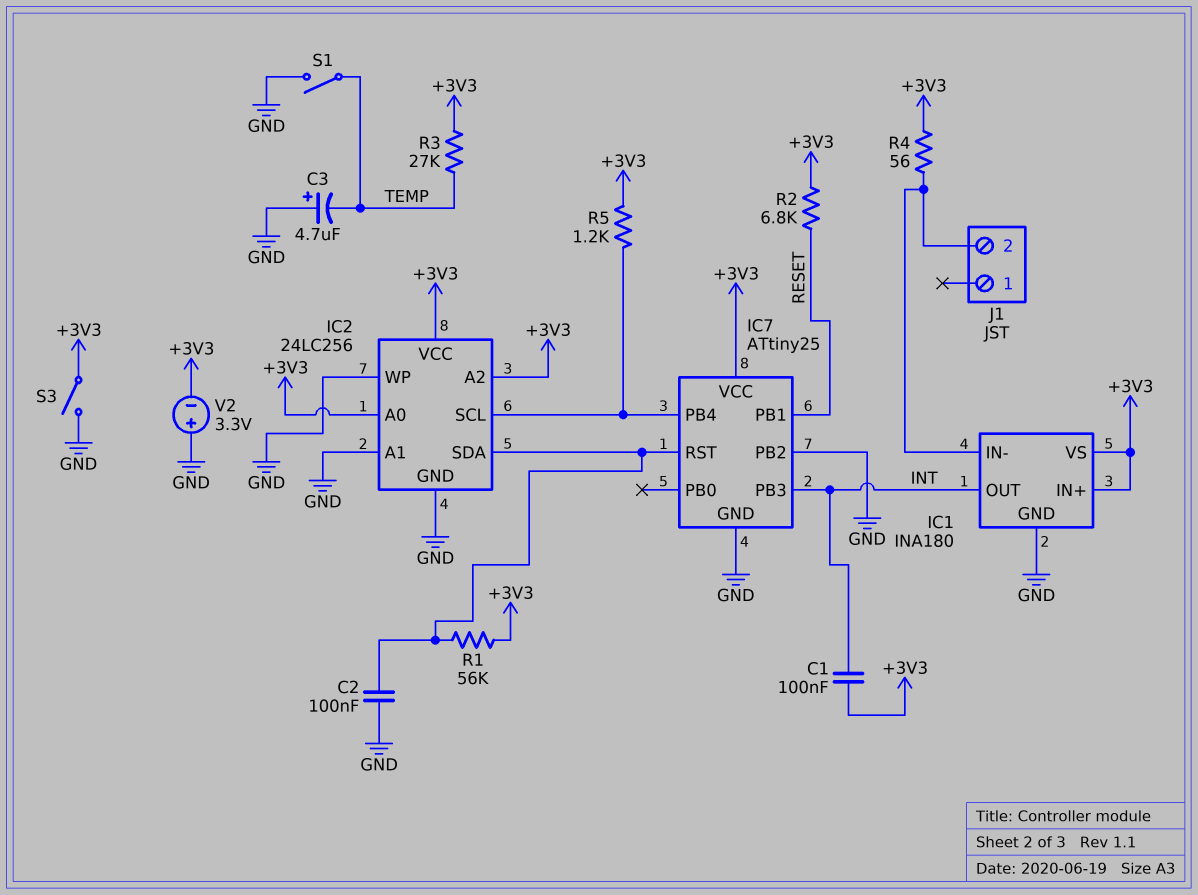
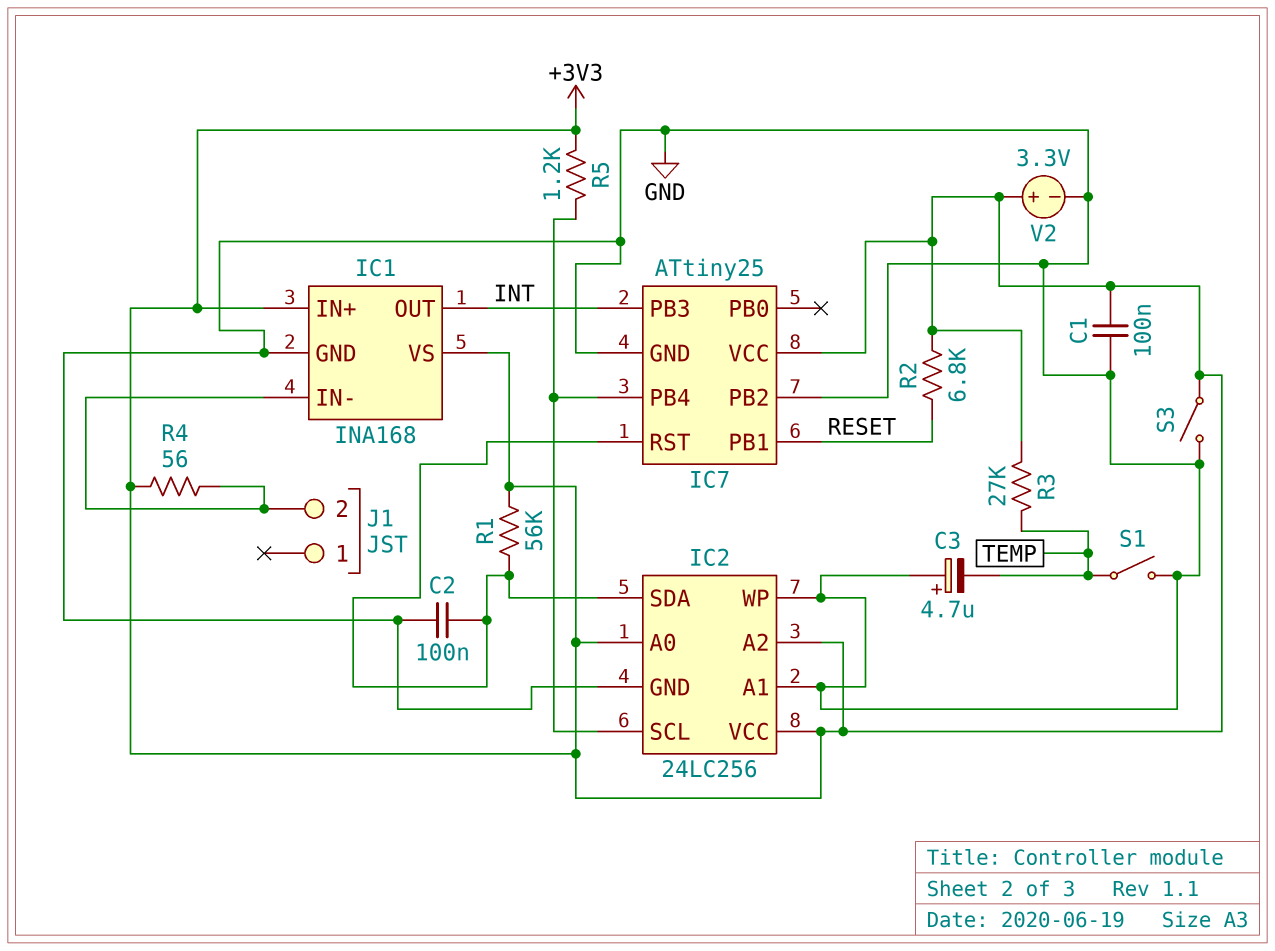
C1: 100nF (+3V3, INT) -> 100nF (+3V3, GND)
IC1: INA180 -> INA168
V2: 3.3V (plus GND, minus +3V3) -> 3.3V (plus +3V3, minus GND)

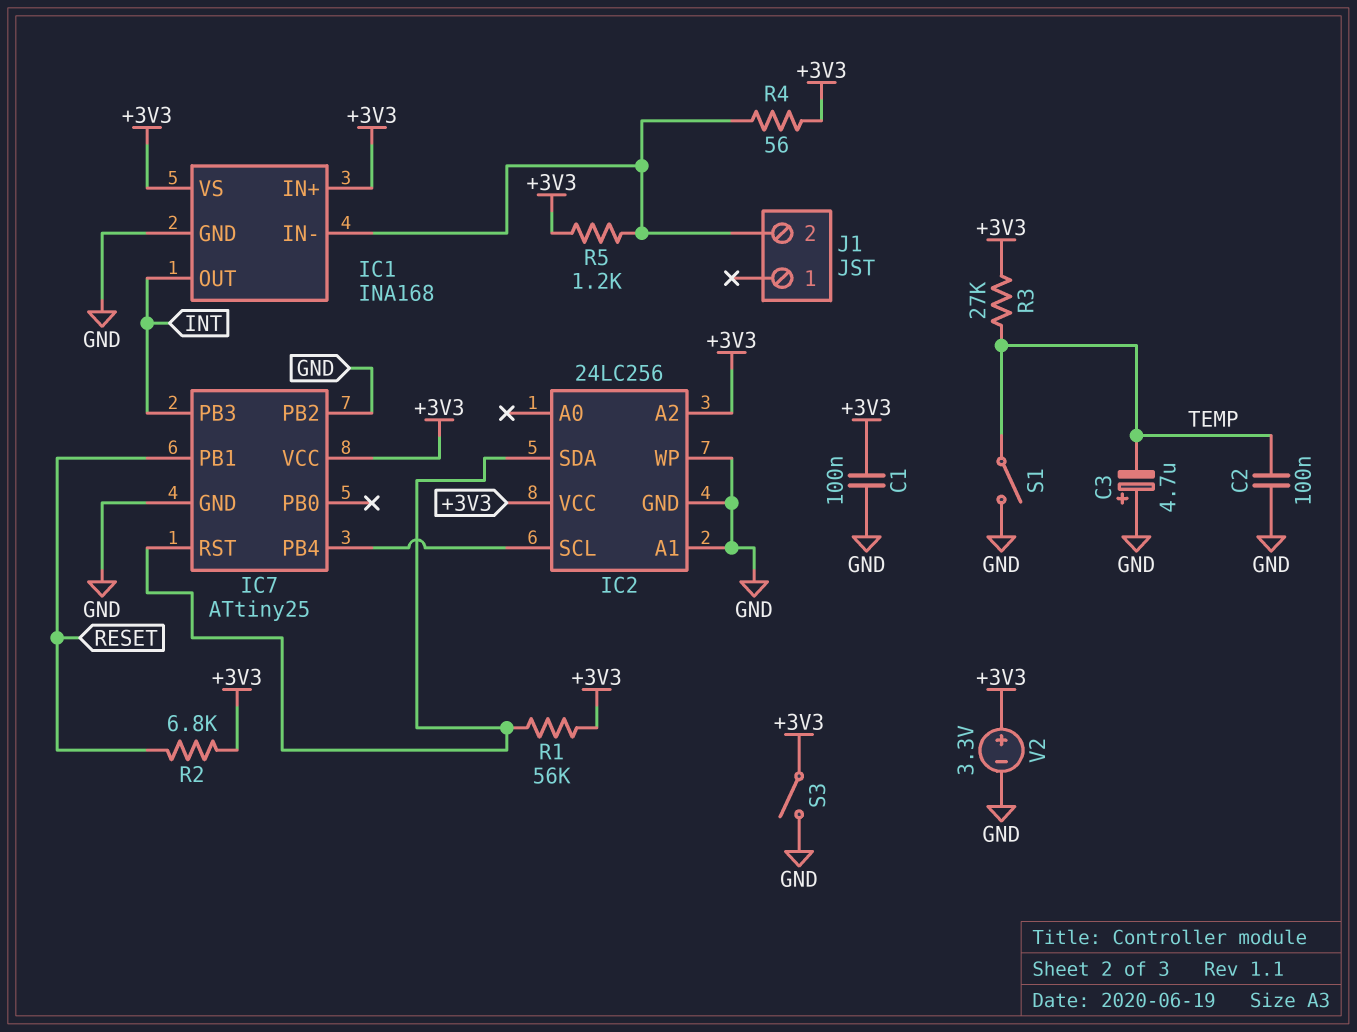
C2: 100nF (GND, IC2/SDA) -> 100nF (GND, TEMP)
IC2 pin A0: +3V3 -> none
R5: 1.2k (+3V3, IC2/SCL) -> 1.2k (+3V3, IC1/IN-)

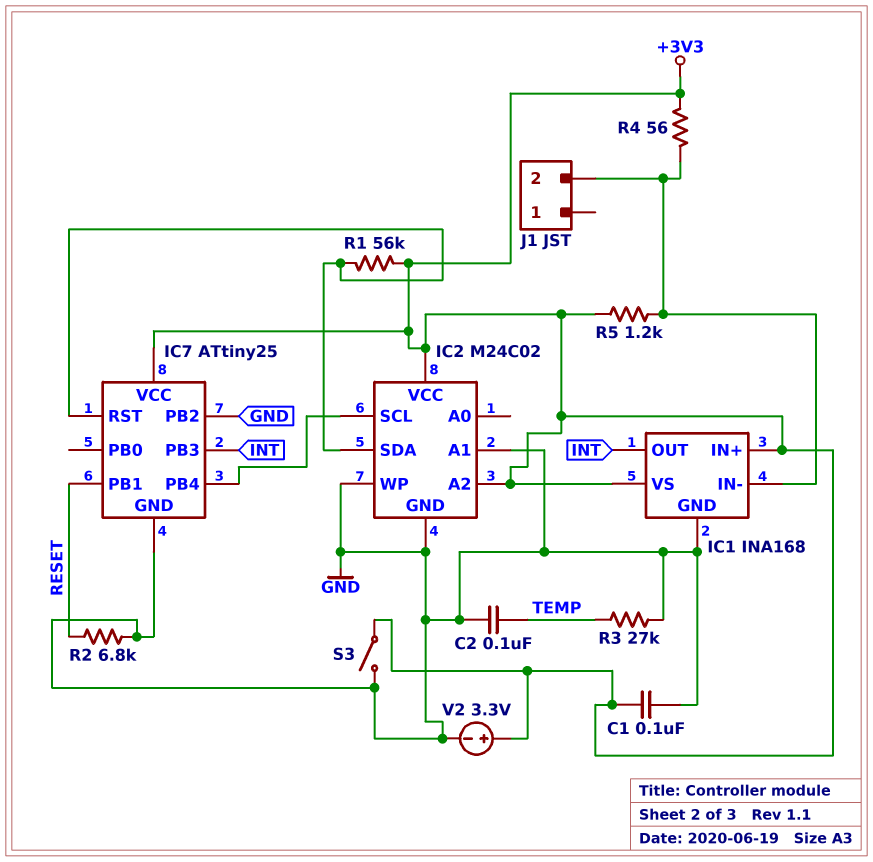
C3: 4.7uF (plus GND, minus TEMP) -> none
IC2: 24LC256 -> M24C02
R2: 6.8k (+3V3, RESET) -> 6.8k (GND, RESET)
R3: 27k (+3V3, TEMP) -> 27k (GND, TEMP)
S1: switch (GND, TEMP) -> none

